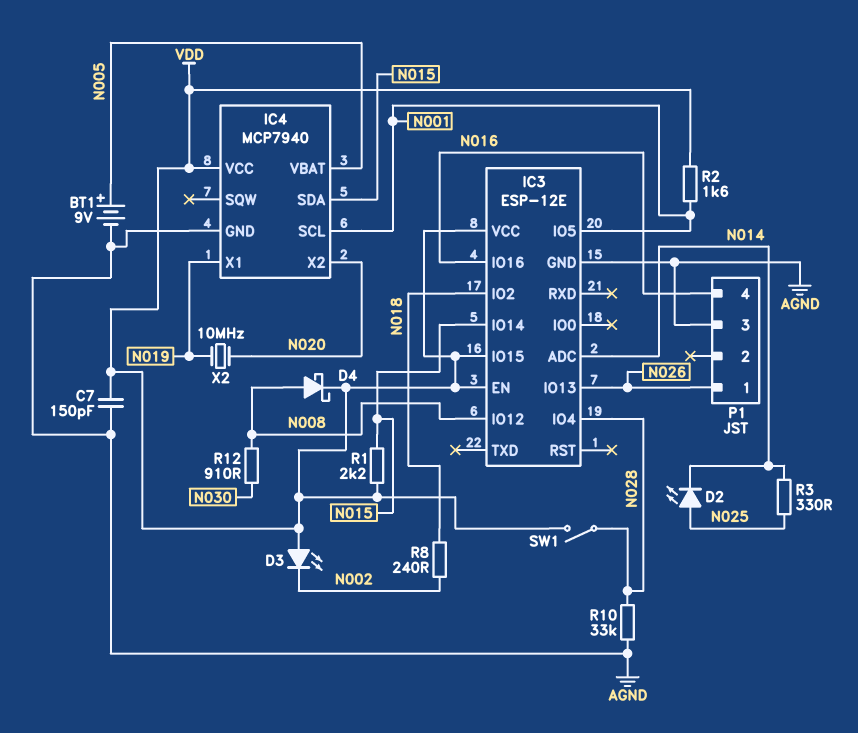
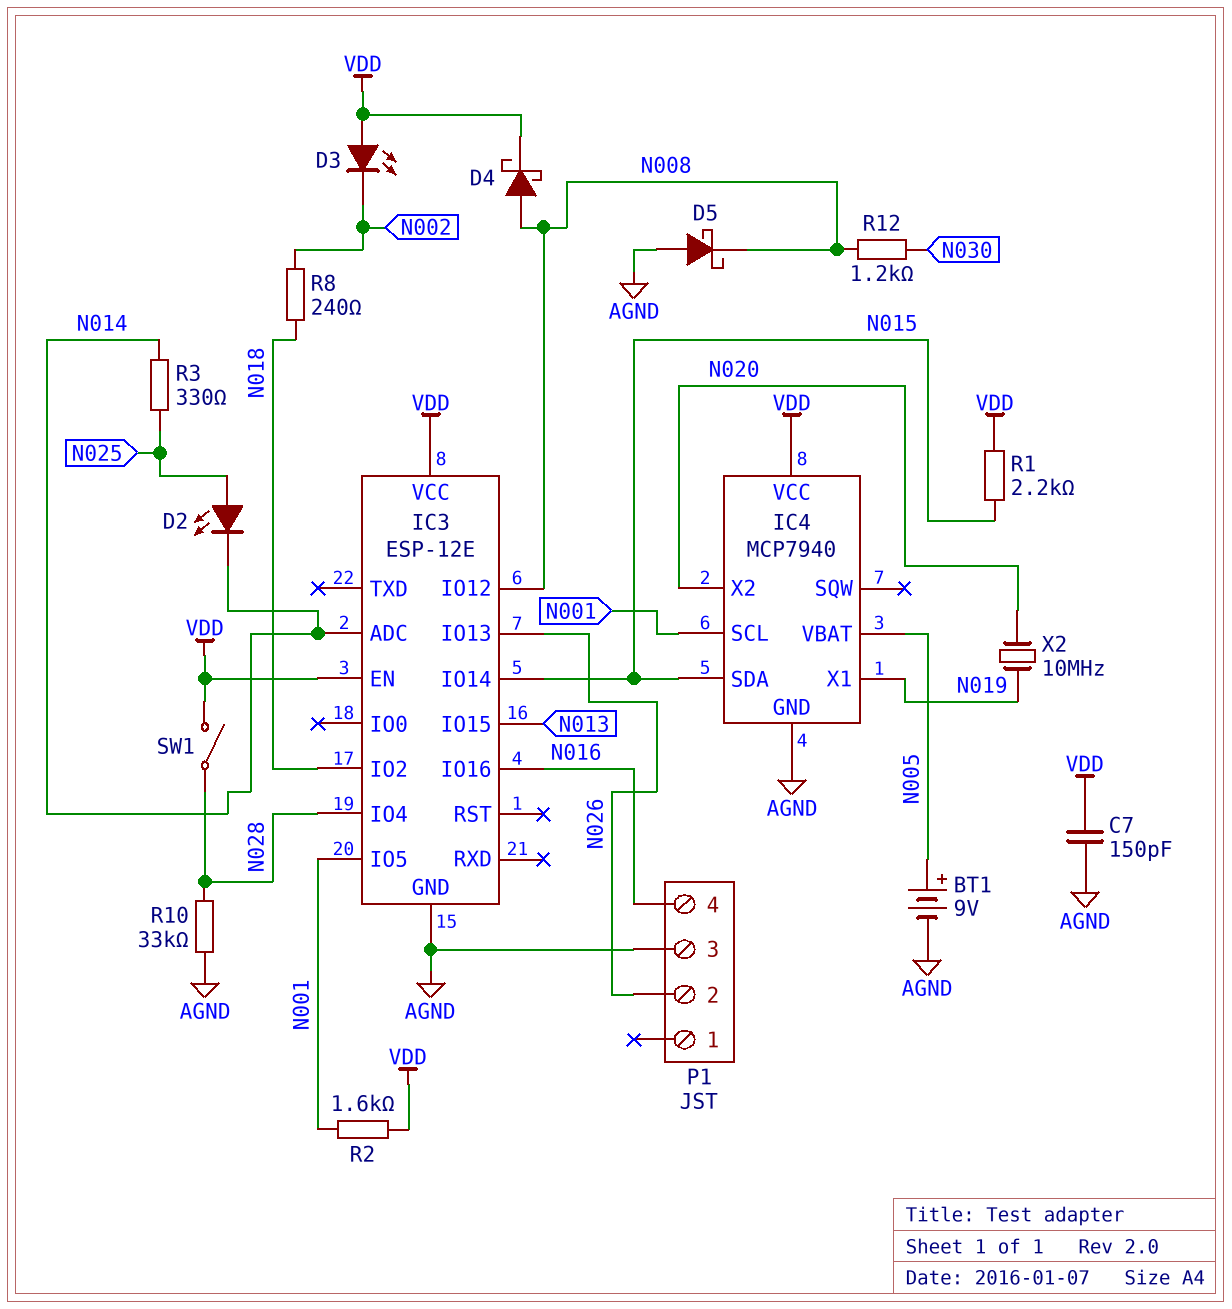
D5: none -> schottky (A AGND, K N008)
IC3 pin IO15: VDD -> N013
P1 pin 1: N026 -> none
P1 pin 2: none -> N026
R12: 910 (N008, N030) -> 1.2k (N008, N030)

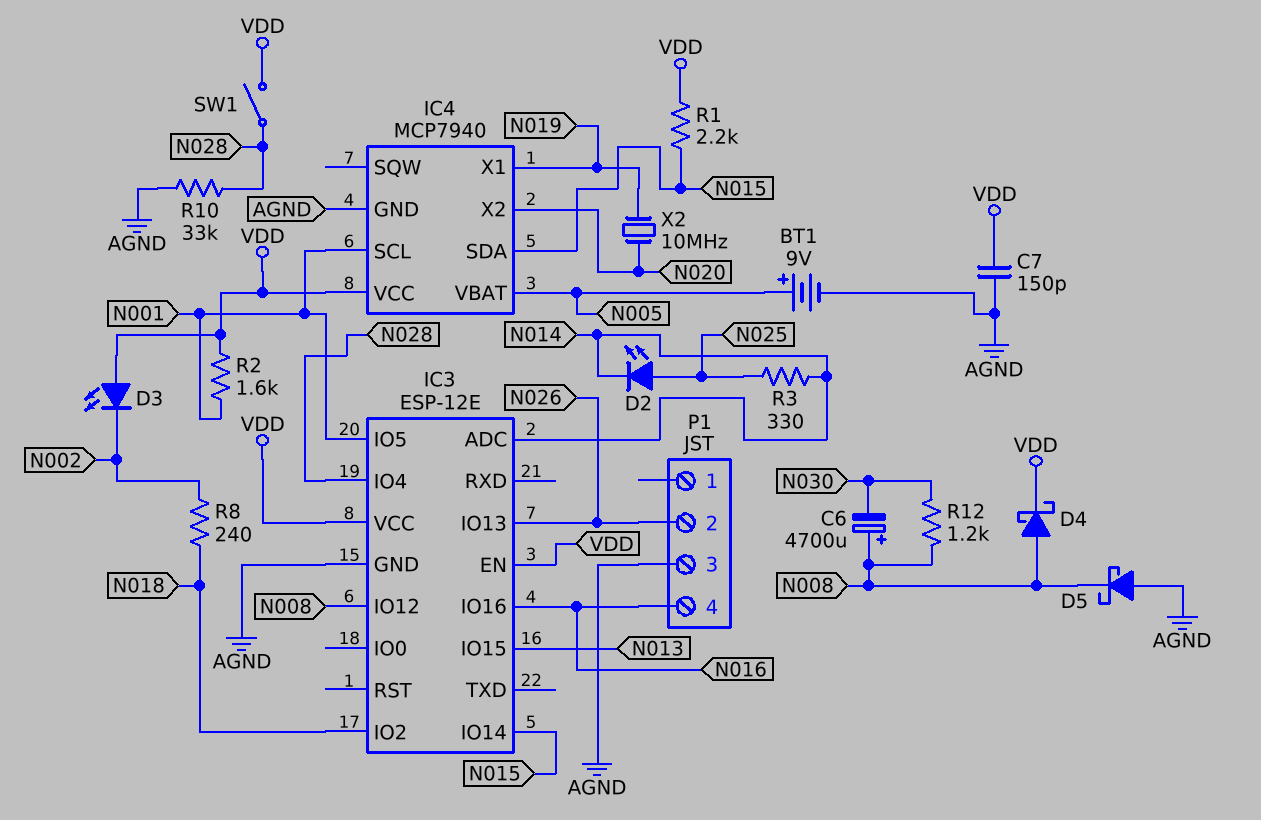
C6: none -> 4700uF (plus N008, minus N030)

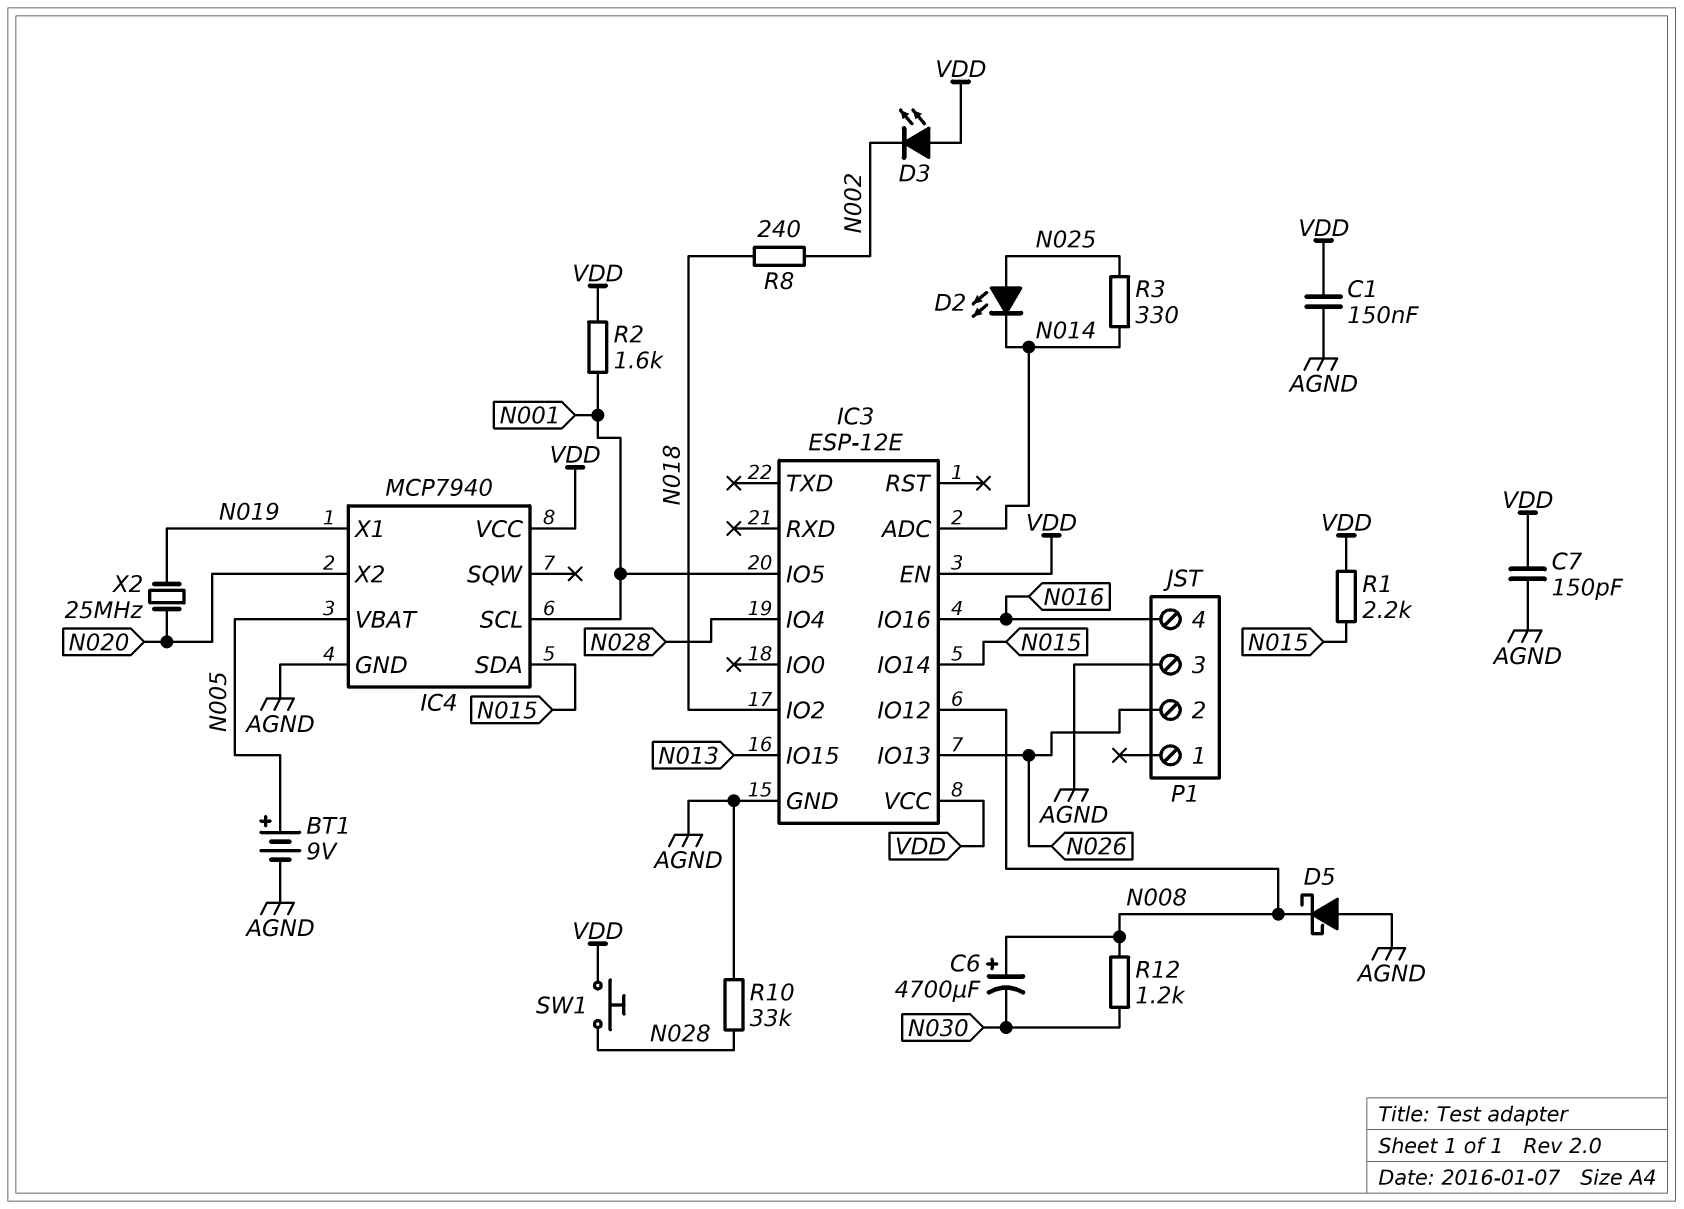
C1: none -> 150nF (AGND, VDD)
D4: schottky (A N008, K VDD) -> none
SW1: switch (N028, VDD) -> button (N028, VDD)
X2: 10MHz (N019, N020) -> 25MHz (N019, N020)

